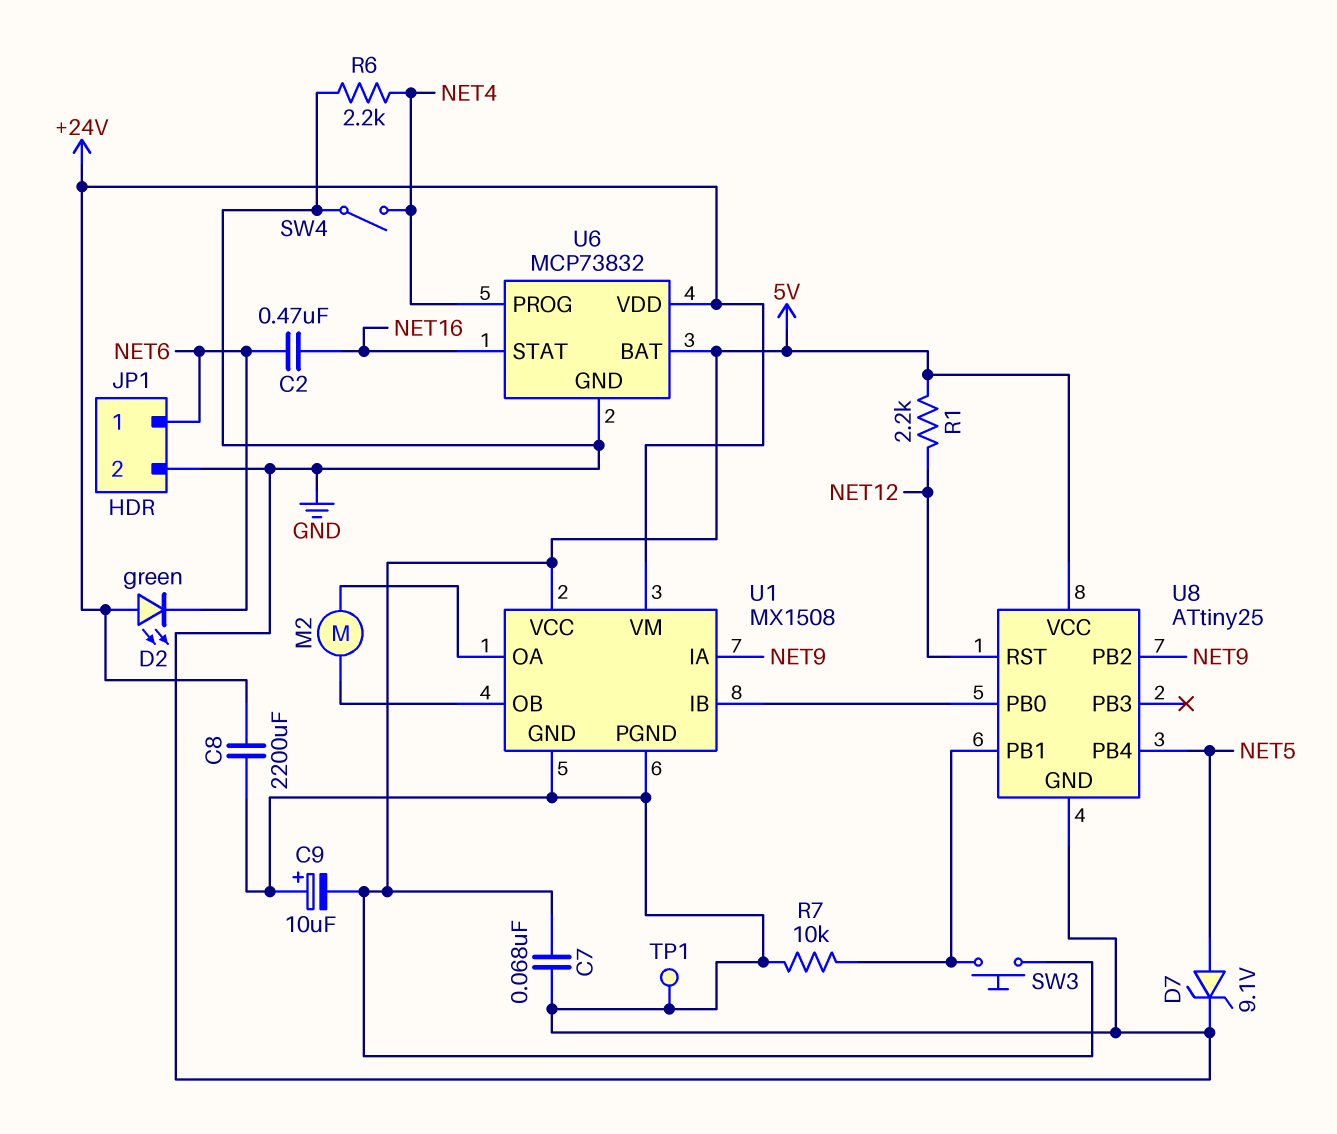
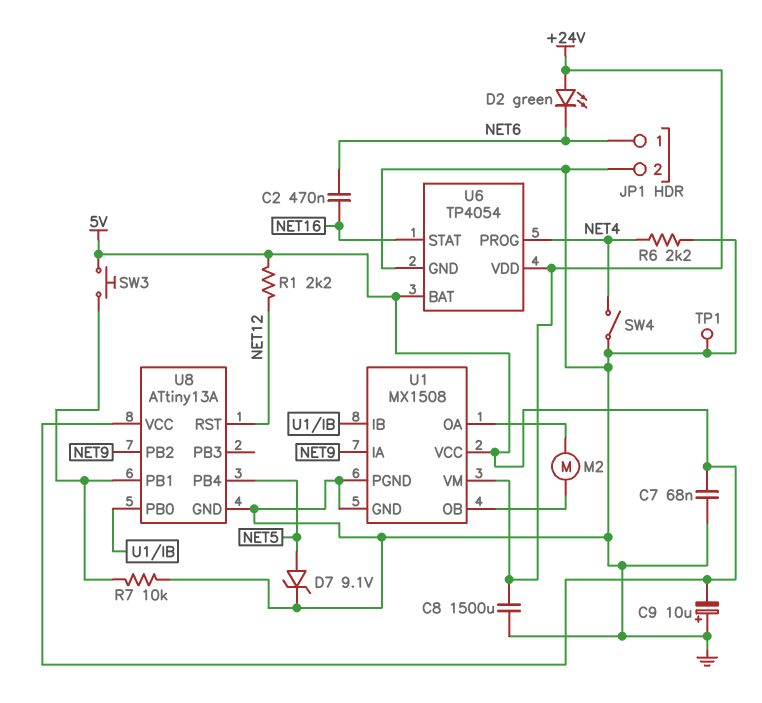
C8: 2200uF (+24V, GND) -> 1500uF (+24V, GND)
U6: MCP73832 -> TP4054
U8: ATtiny25 -> ATtiny13A

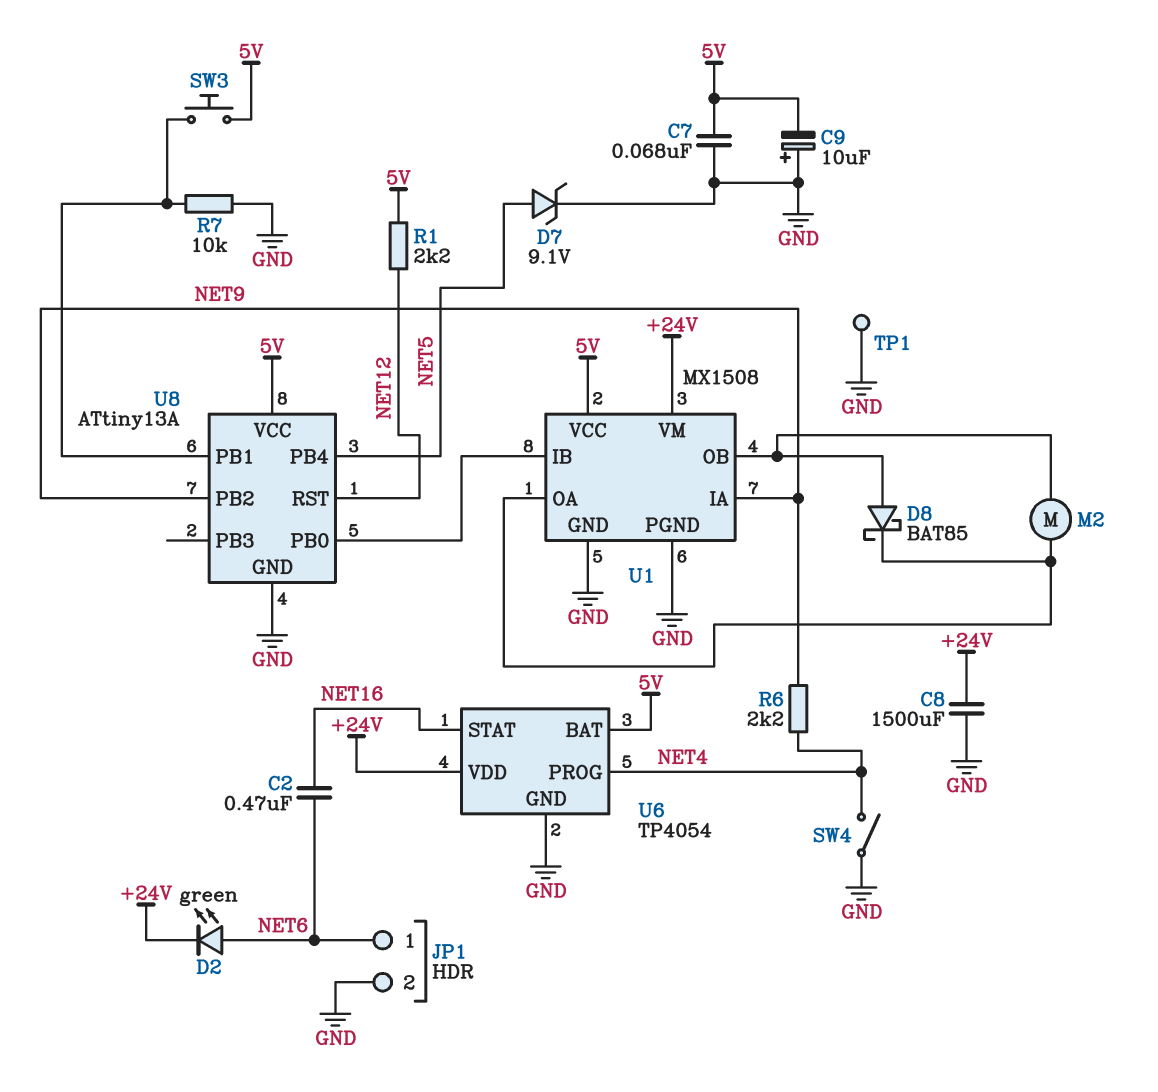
D2: LED green (A +24V, K NET6) -> LED green (A NET6, K +24V)
D8: none -> schottky BAT85 (A U1/OB, K U1/OA)
R6: 2.2k (GND, NET4) -> 2.2k (NET4, NET9)

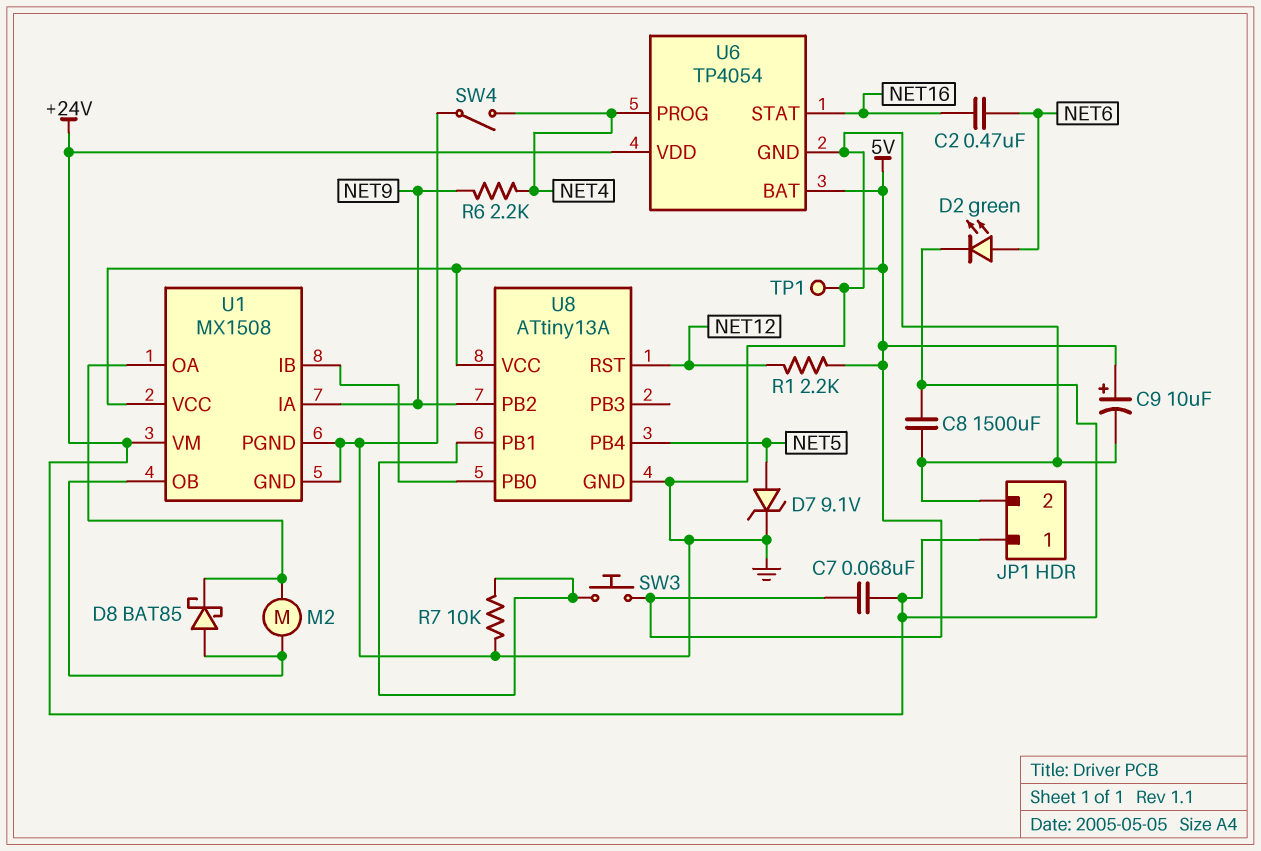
C7: 68nF (5V, GND) -> 68nF (+24V, 5V)
C9: 10uF (plus GND, minus 5V) -> 10uF (plus 5V, minus GND)
JP1 pin 1: NET6 -> +24V

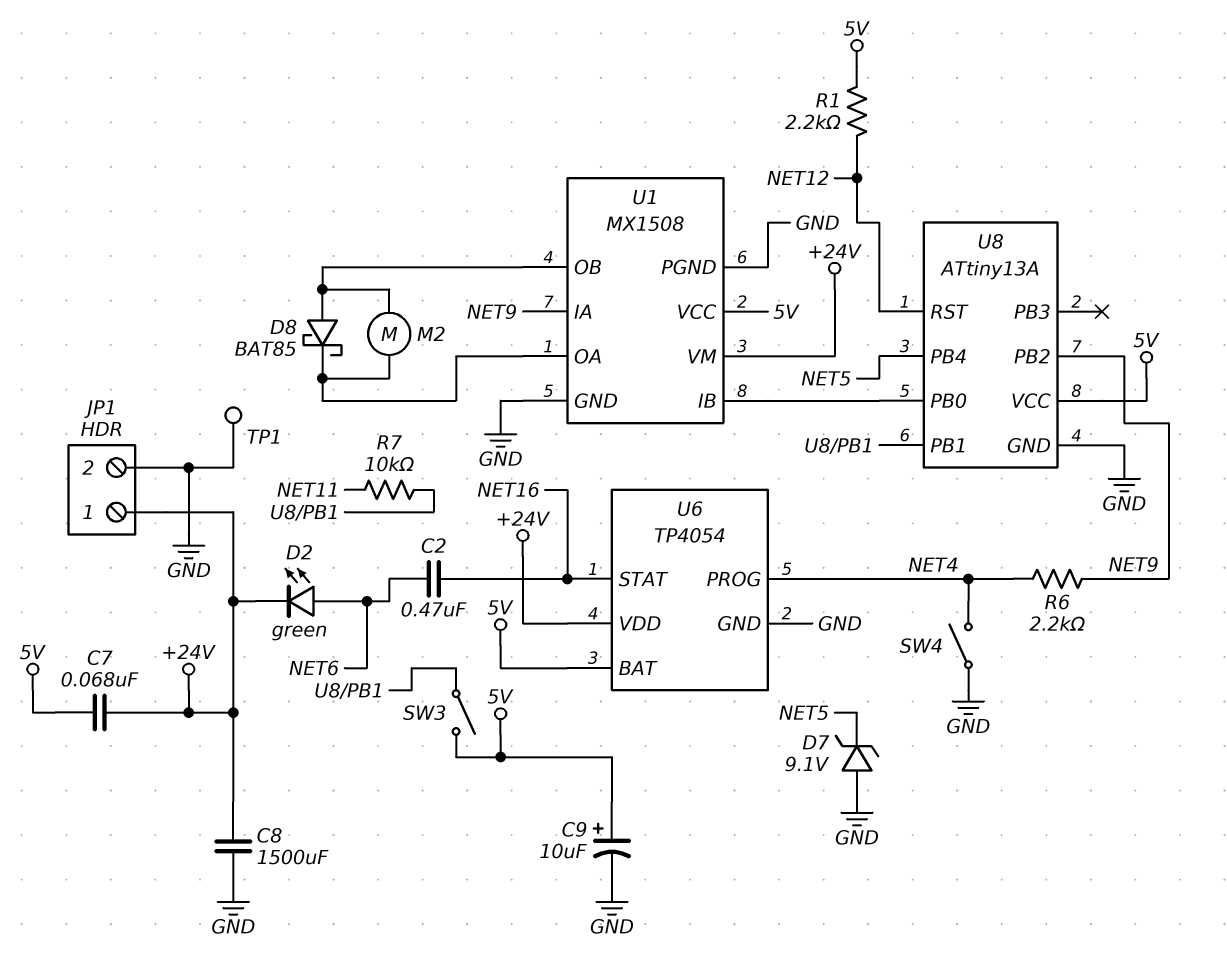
D7: zener 9.1V (A NET5, K GND) -> zener 9.1V (A GND, K NET5)
R7: 10k (GND, U8/PB1) -> 10k (NET11, U8/PB1)
SW3: button (5V, U8/PB1) -> switch (5V, U8/PB1)

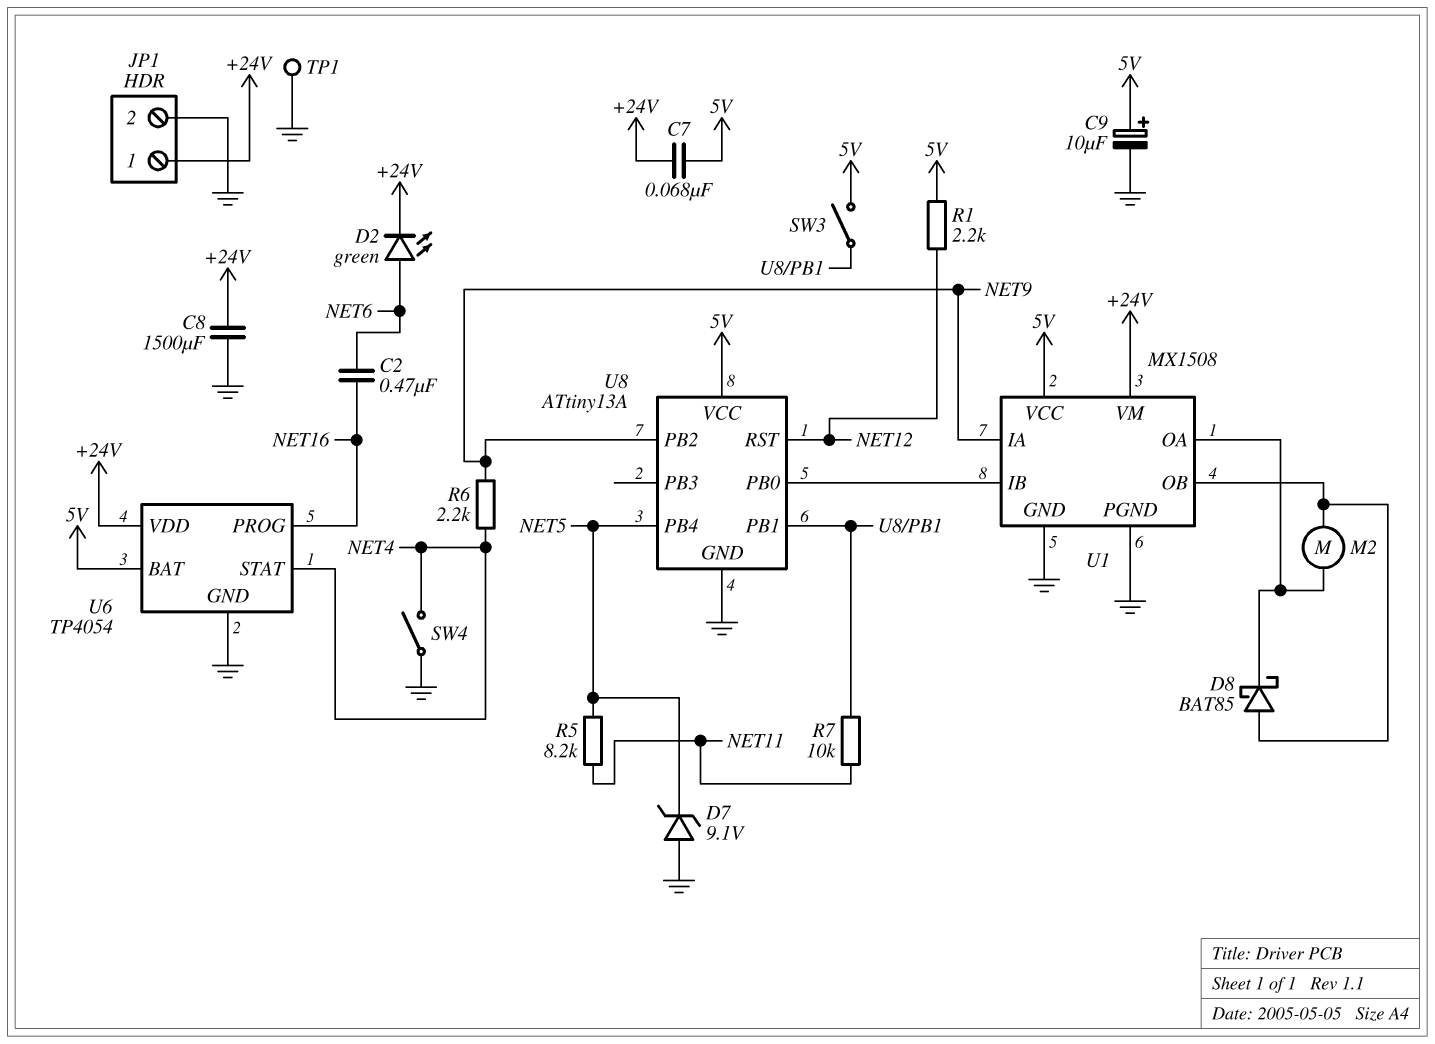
R5: none -> 8.2k (NET5, NET11)
U6 pin PROG: NET4 -> NET16
U6 pin STAT: NET16 -> NET4

